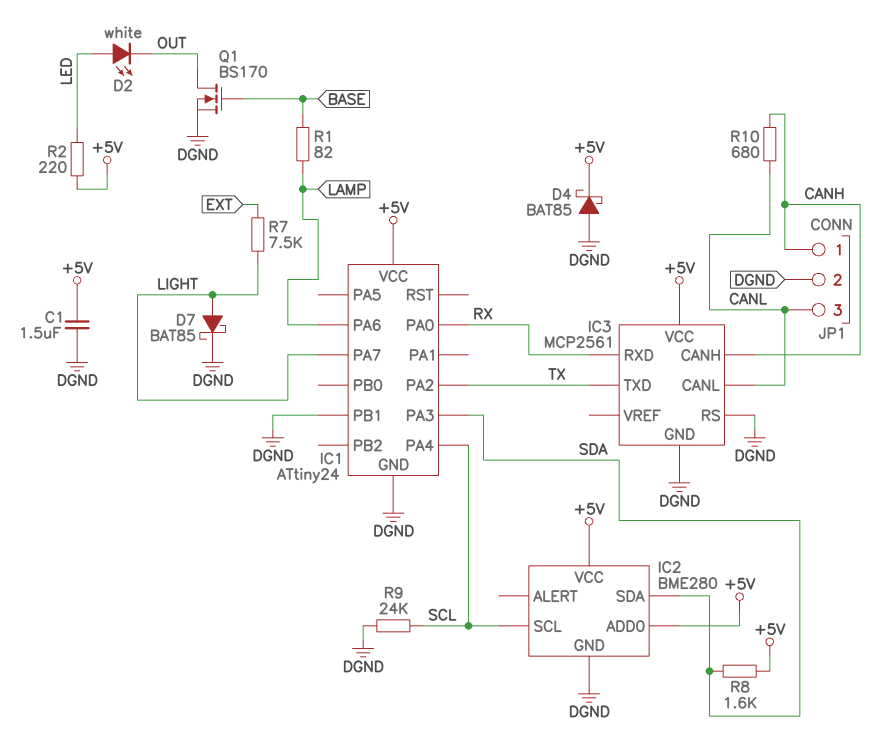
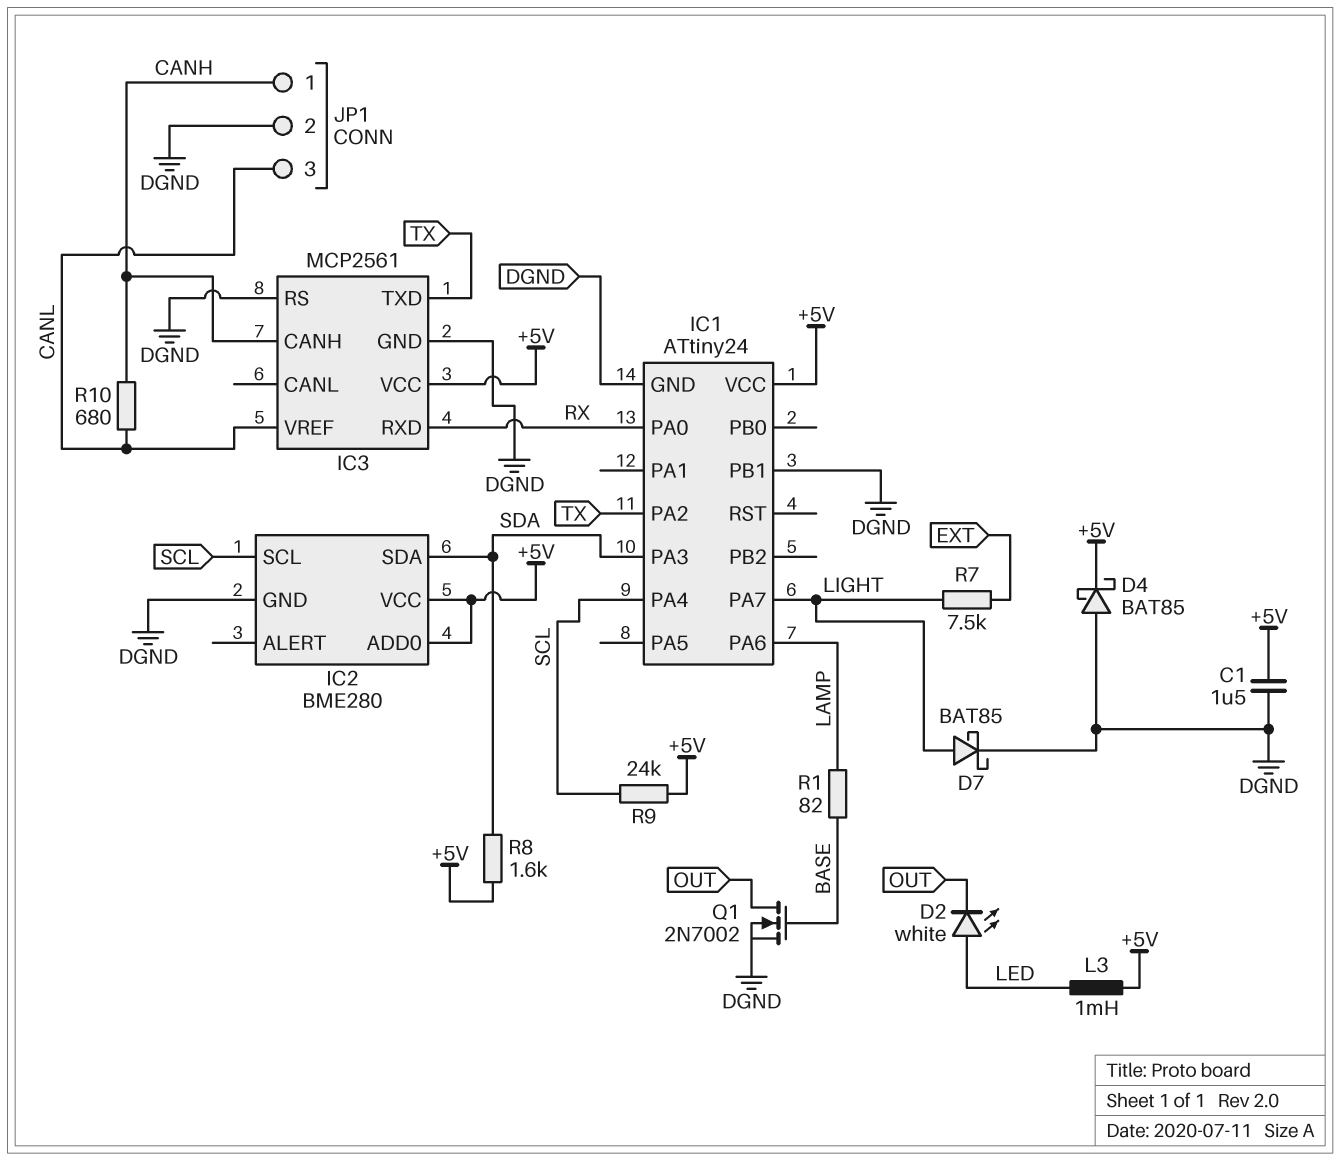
IC3 pin CANL: CANL -> none
IC3 pin VREF: none -> CANL
L3: none -> 1mH (+5V, LED)
Q1: NMOS BS170 (G BASE, D OUT, S DGND) -> NMOS 2N7002 (G BASE, D OUT, S DGND)
R2: 220 (+5V, LED) -> none
R9: 24k (DGND, SCL) -> 24k (+5V, SCL)

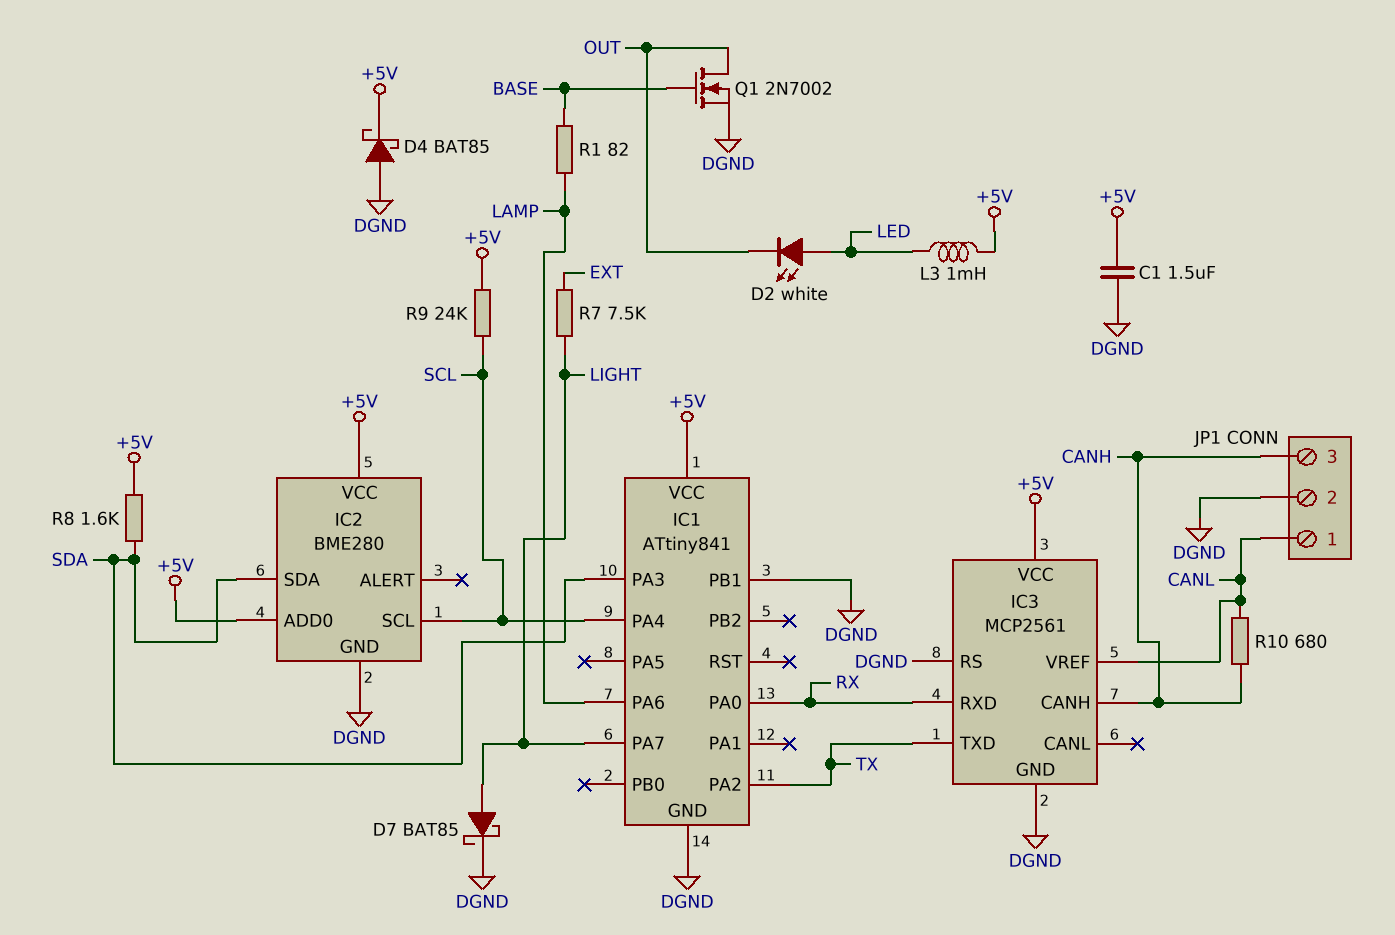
IC1: ATtiny24 -> ATtiny841
JP1 pin 1: CANH -> CANL
JP1 pin 3: CANL -> CANH

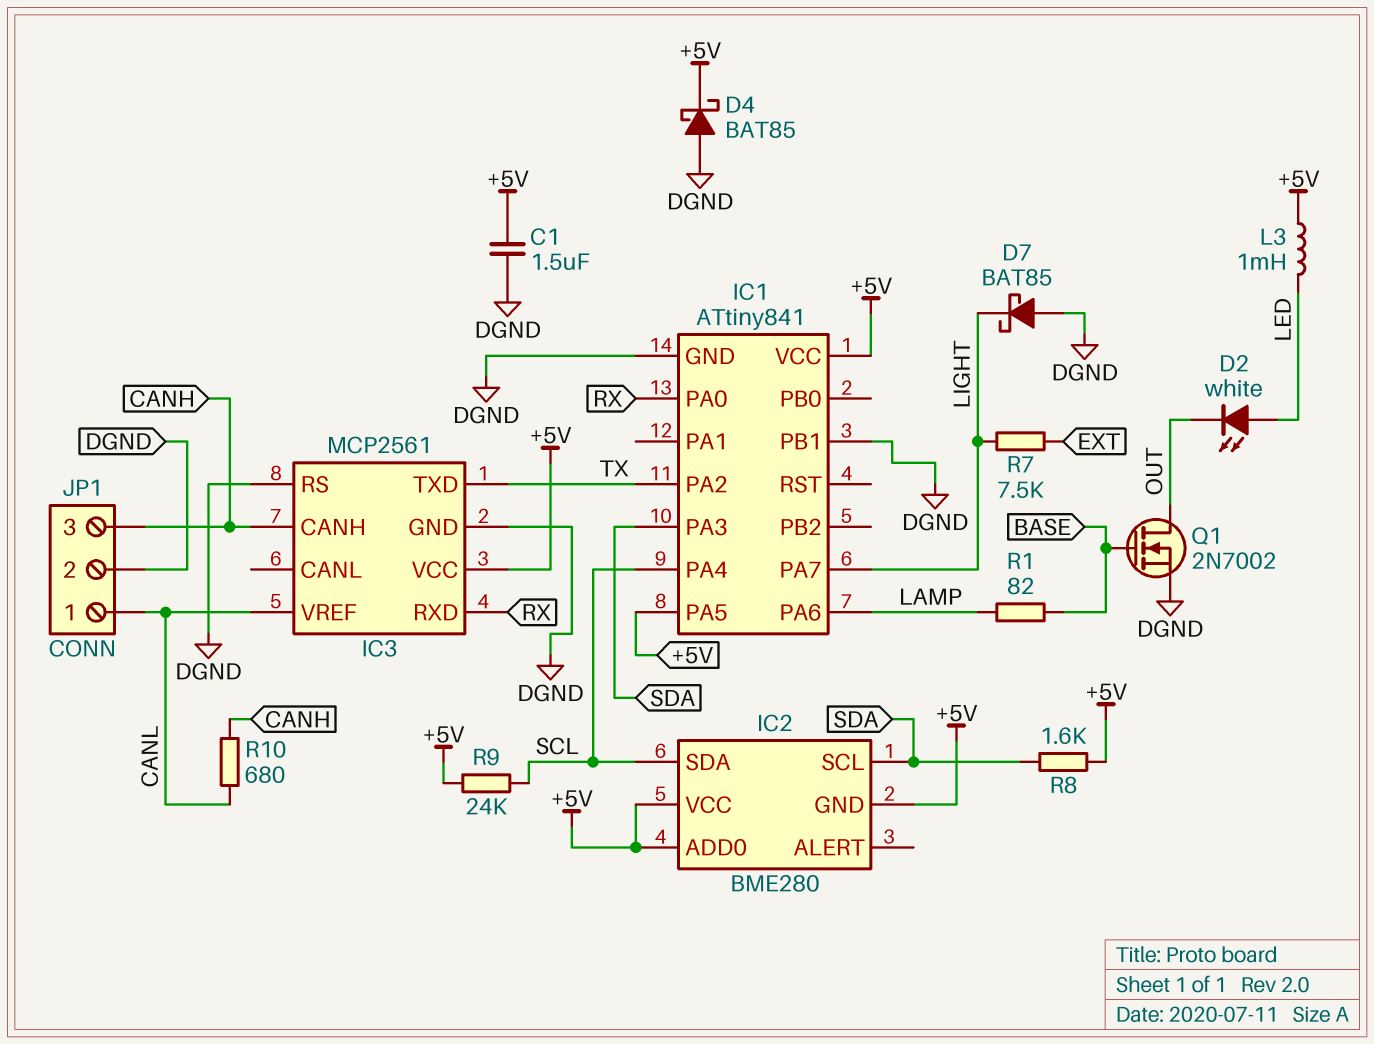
D7: schottky BAT85 (A LIGHT, K DGND) -> schottky BAT85 (A DGND, K LIGHT)
IC1 pin PA5: none -> +5V
IC2 pin GND: DGND -> +5V
IC2 pin SCL: SCL -> SDA
IC2 pin SDA: SDA -> SCL

